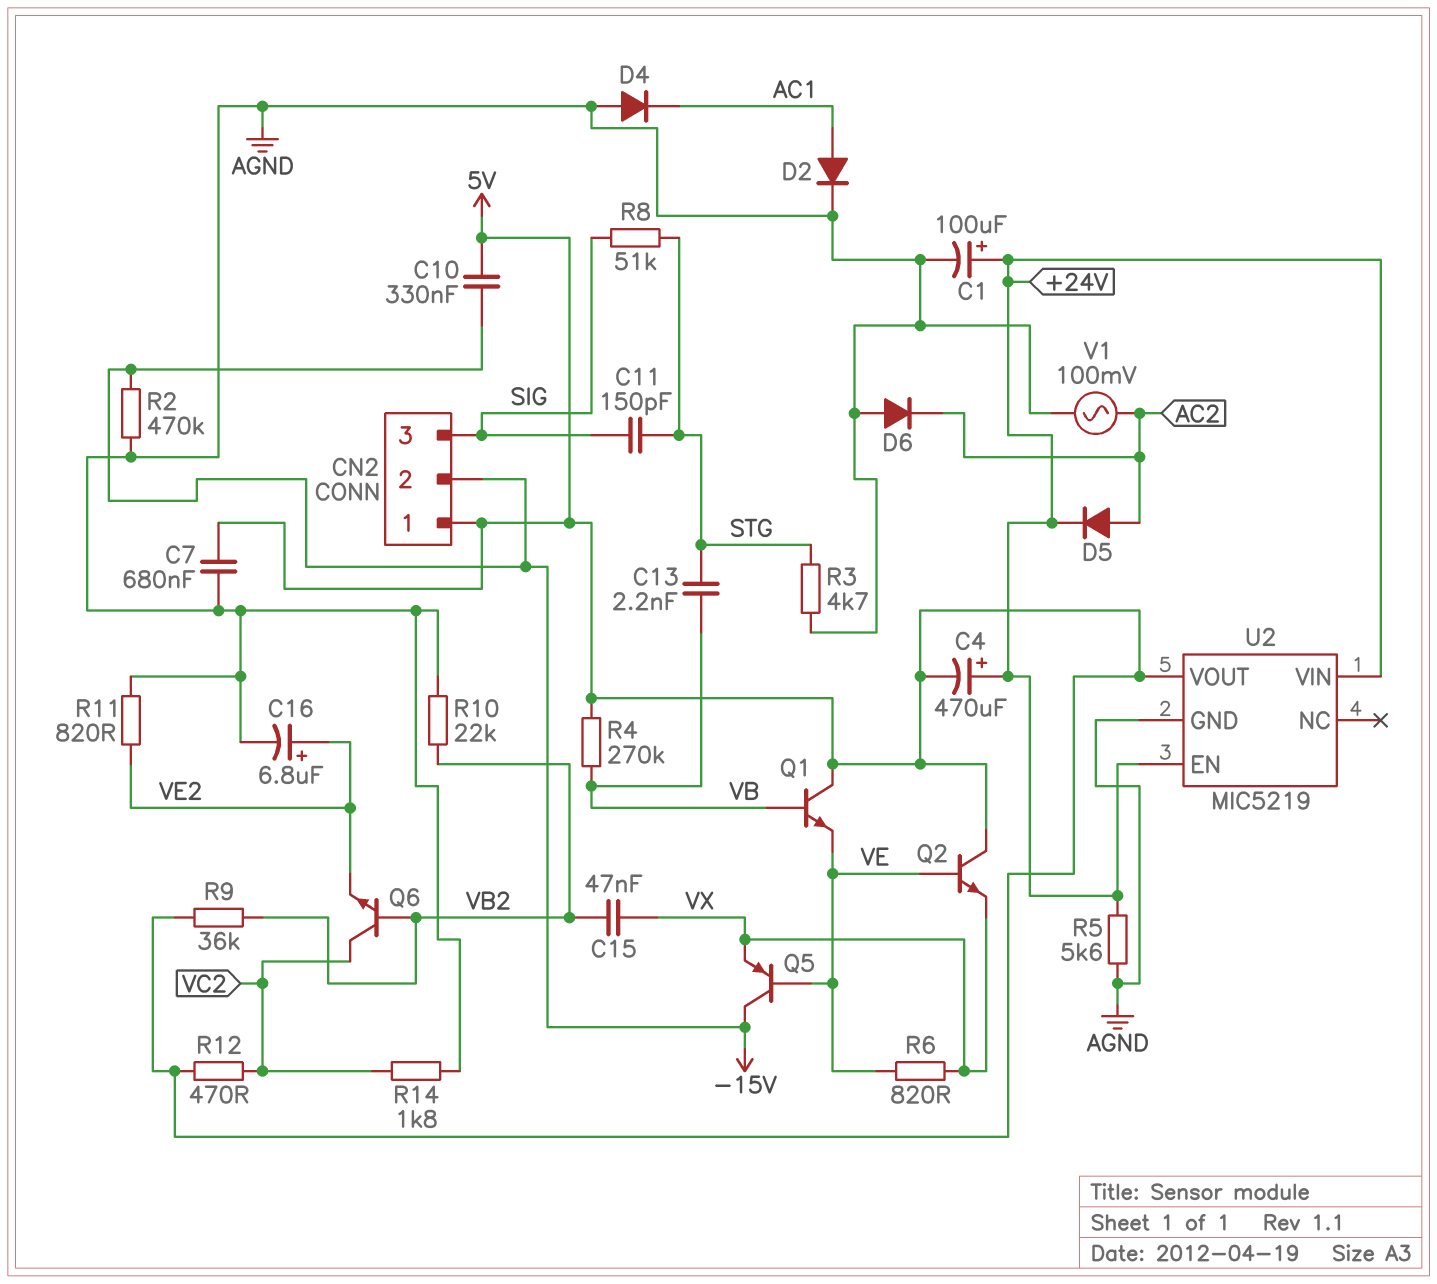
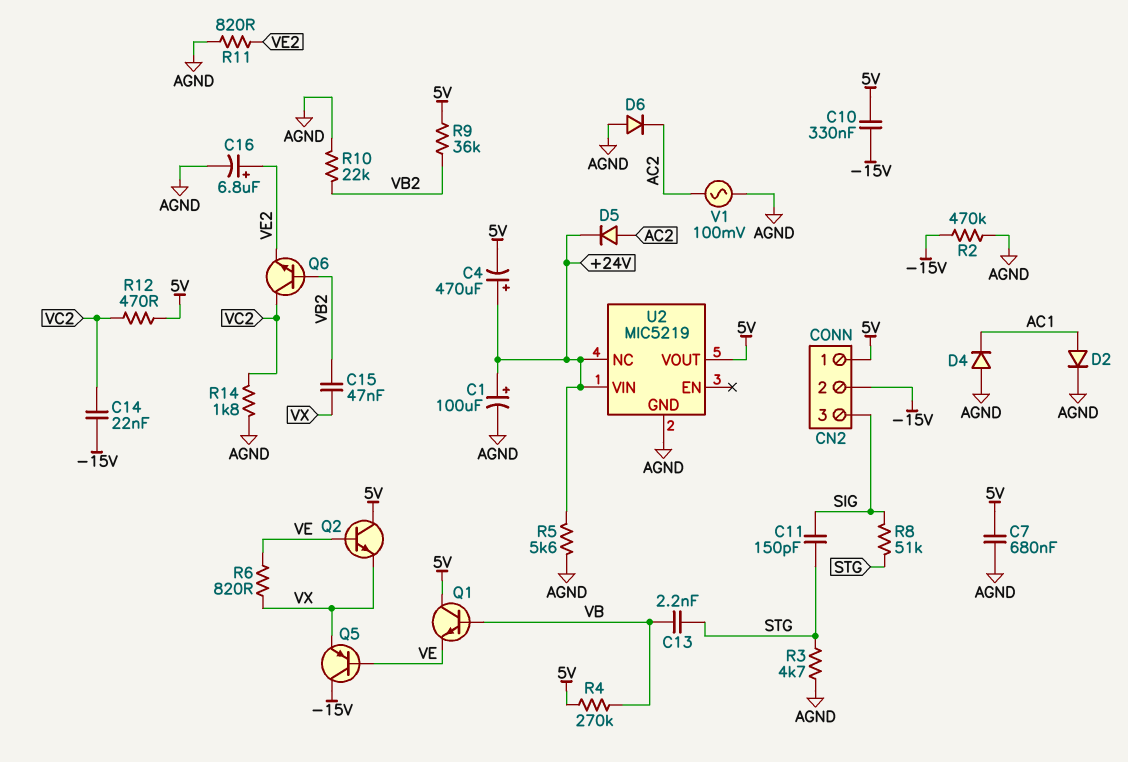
C14: none -> 22nF (-15V, VC2)
U2 pin EN: +24V -> none
U2 pin NC: none -> +24V

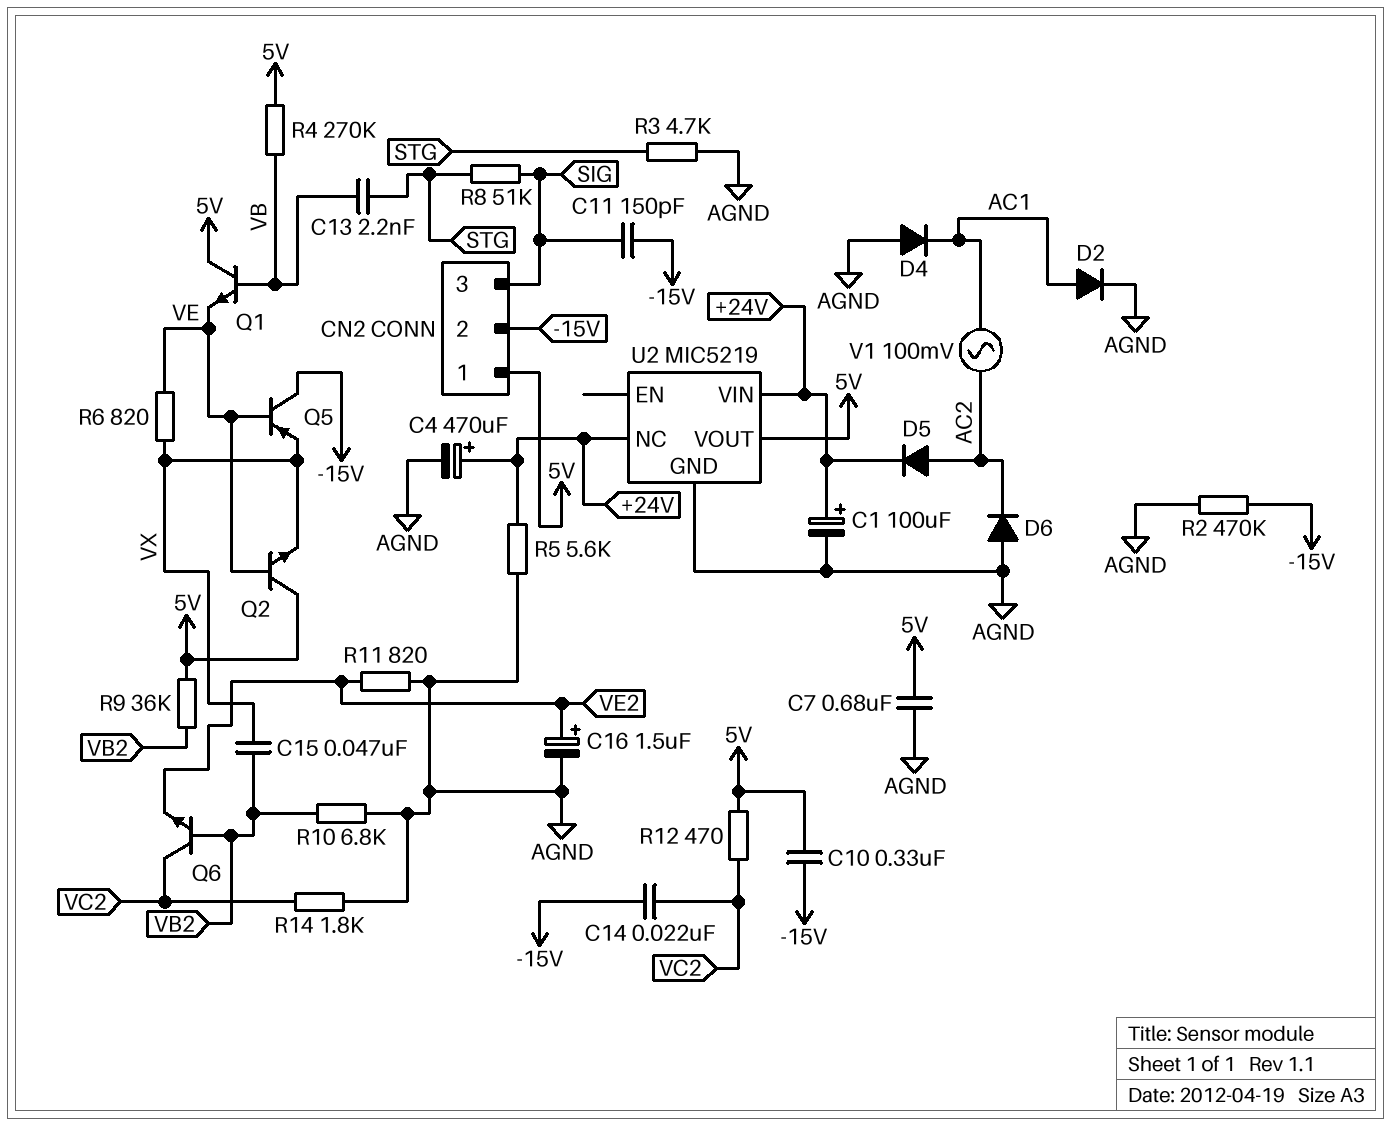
C4: 470uF (plus +24V, minus 5V) -> 470uF (plus +24V, minus AGND)
C11: 150pF (SIG, STG) -> 150pF (-15V, SIG)
C16: 6.8uF (plus VE2, minus AGND) -> 1.5uF (plus VE2, minus AGND)
R10: 22k (AGND, VB2) -> 6.8k (AGND, VB2)
V1: AC 100mV (AC2, AGND) -> AC 100mV (AC1, AC2)

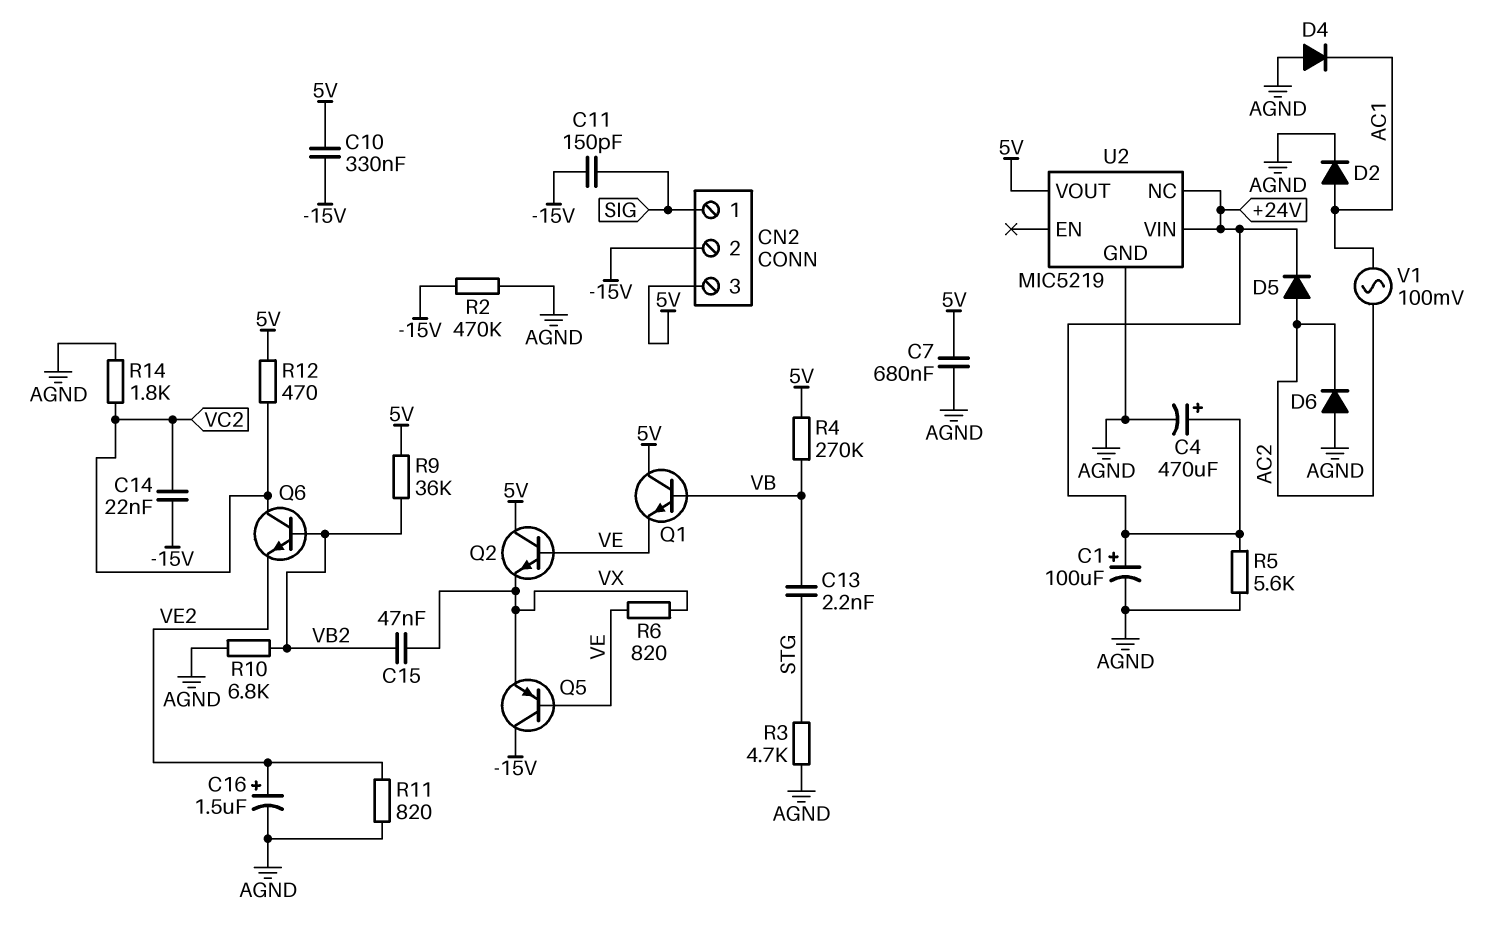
CN2 pin 1: 5V -> SIG
CN2 pin 3: SIG -> 5V
R8: 51k (SIG, STG) -> none

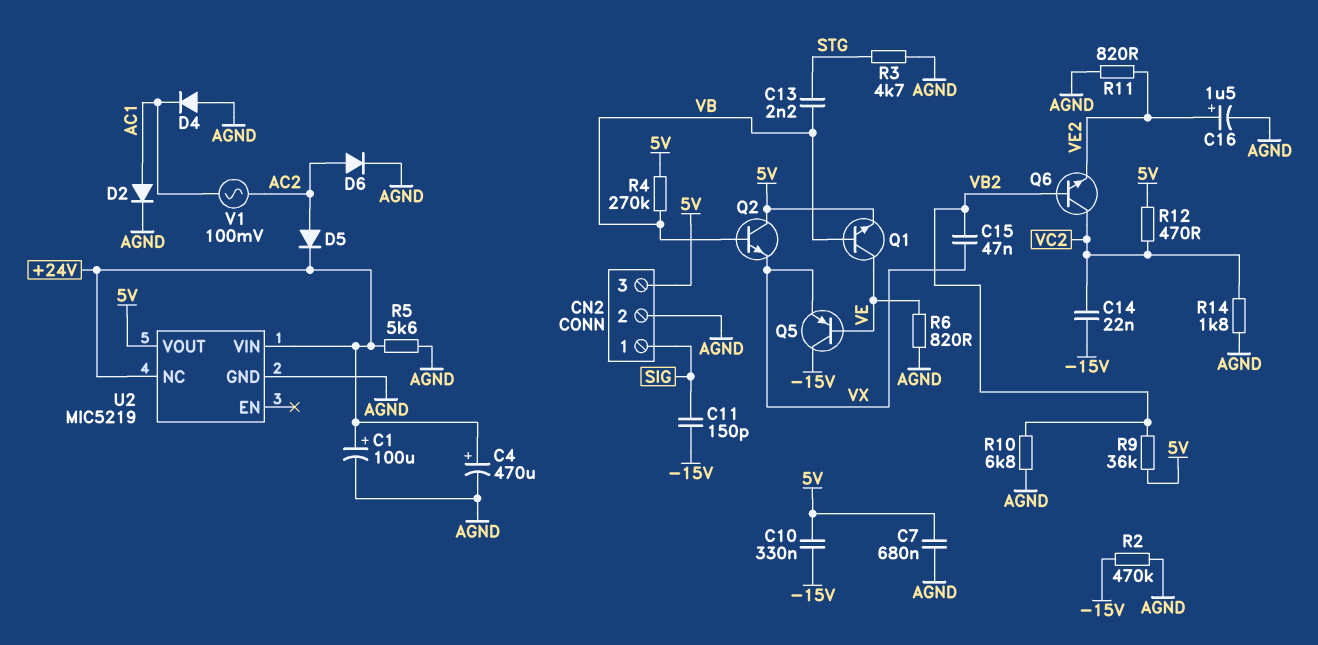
CN2 pin 2: -15V -> AGND
D6: diode (A AGND, K AC2) -> diode (A AC2, K AGND)
Q1: NPN (B VB, C 5V, E VE) -> NPN (B VB, C VE, E 5V)
Q2: NPN (B VE, C 5V, E VX) -> NPN (B VB, C 5V, E VX)
R6: 820 (VE, VX) -> 820 (AGND, VE)

